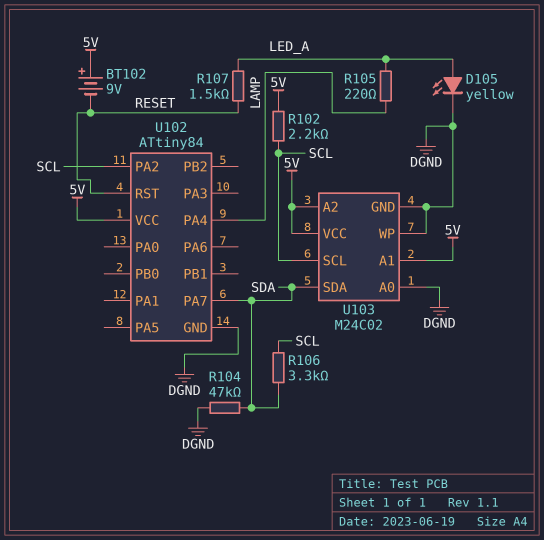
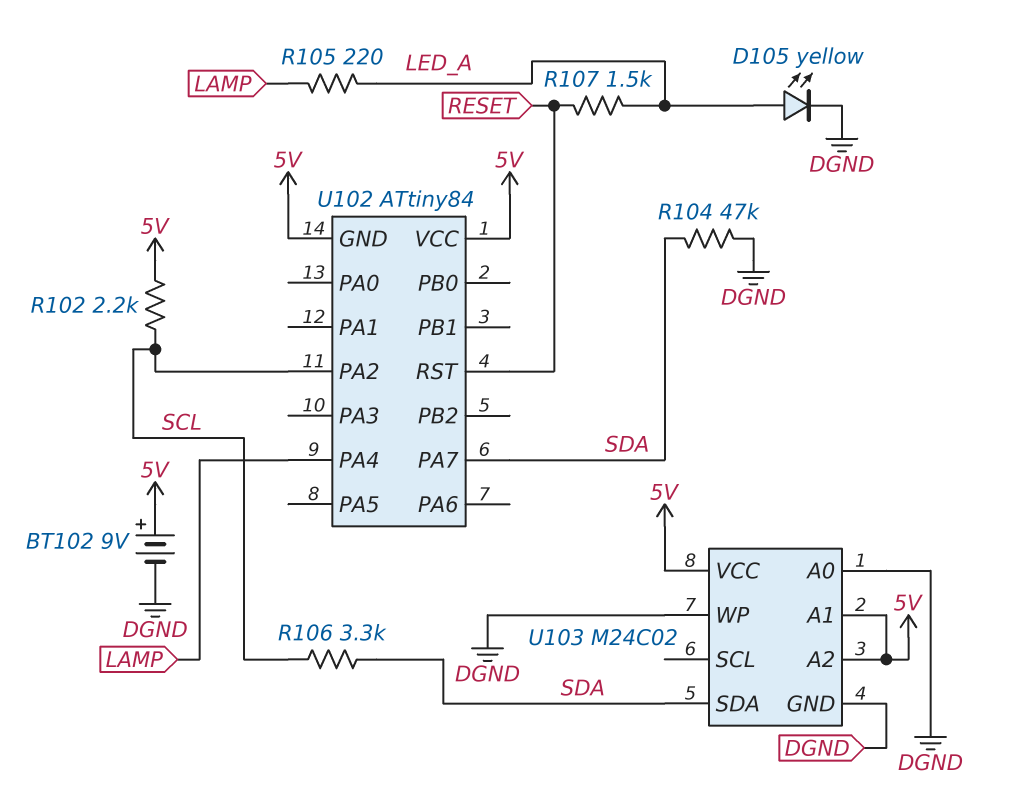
BT102: 9V (plus 5V, minus RESET) -> 9V (plus 5V, minus DGND)
U102 pin GND: DGND -> 5V
U103 pin SCL: SCL -> none

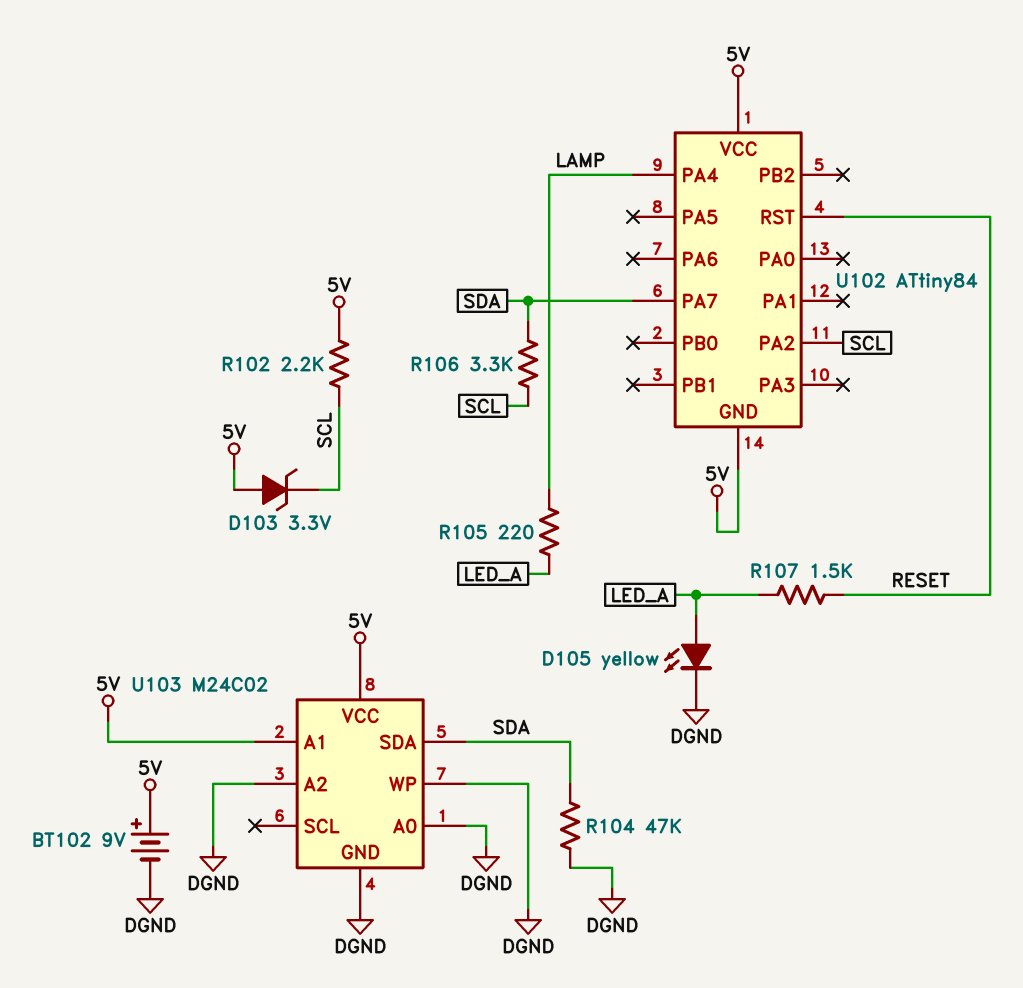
D103: none -> zener 3.3V (A 5V, K SCL)
U103 pin A2: 5V -> DGND

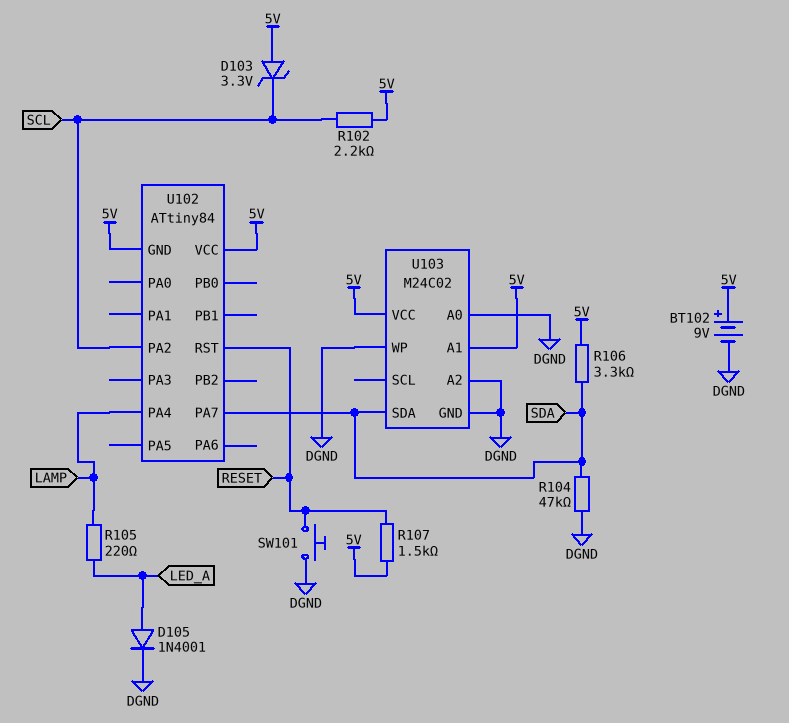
D105: LED yellow (A LED_A, K DGND) -> diode 1N4001 (A LED_A, K DGND)
R106: 3.3k (SCL, SDA) -> 3.3k (5V, SDA)
R107: 1.5k (LED_A, RESET) -> 1.5k (5V, RESET)
SW101: none -> button (DGND, RESET)

